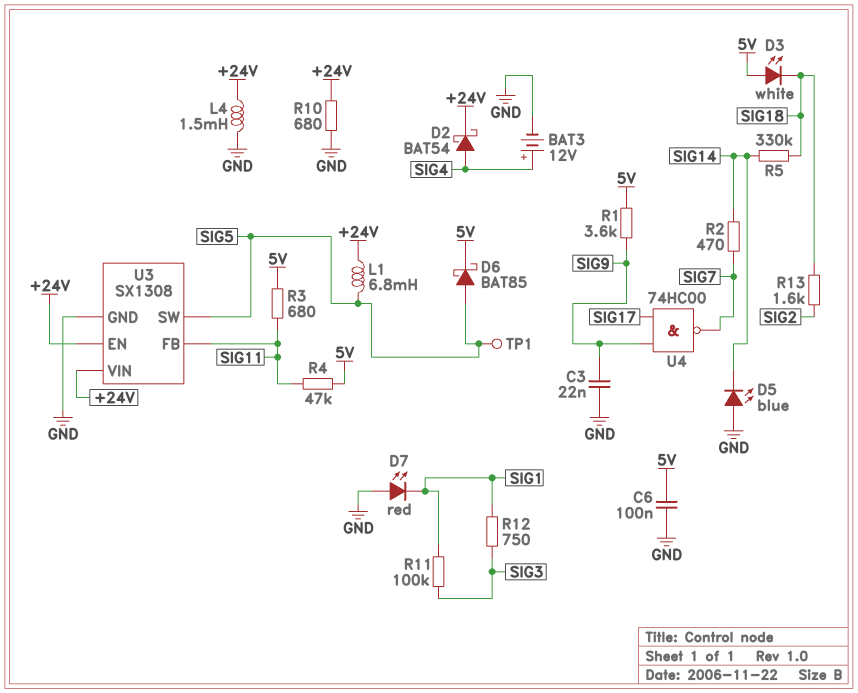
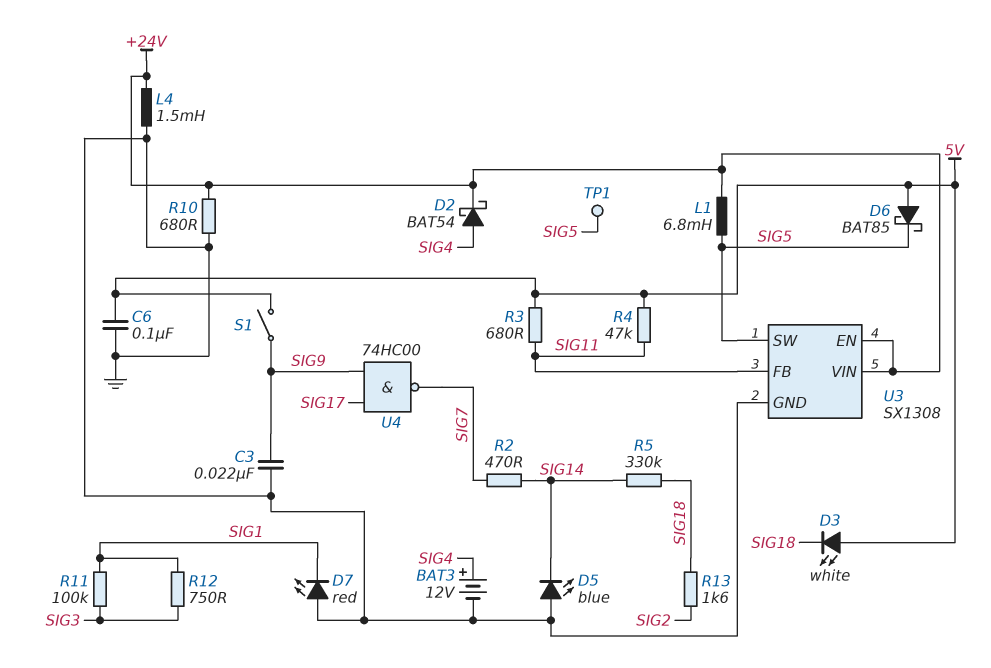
D6: schottky BAT85 (A SIG5, K 5V) -> schottky BAT85 (A 5V, K SIG5)
R1: 3.6k (5V, SIG9) -> none
S1: none -> switch (5V, SIG9)

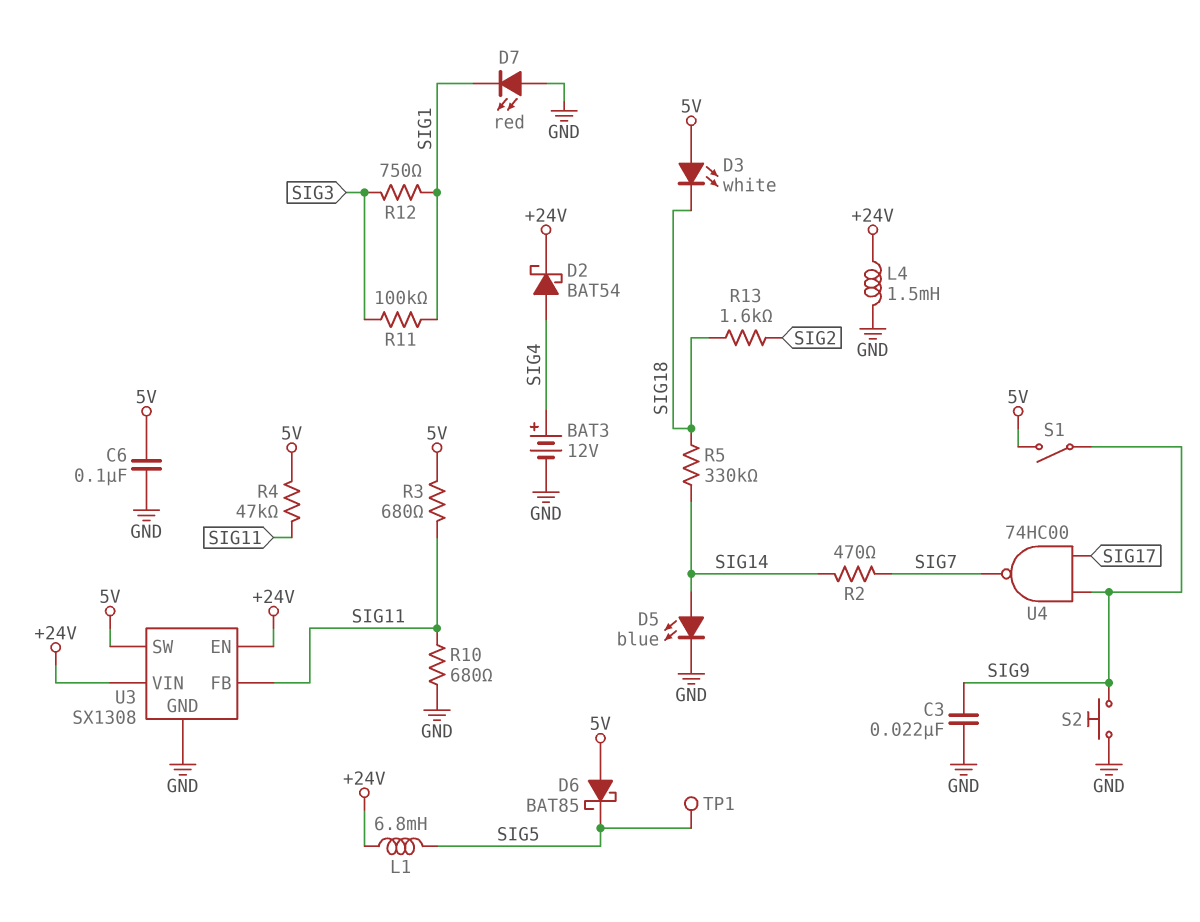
D5: LED blue (A GND, K SIG14) -> LED blue (A SIG14, K GND)
R10: 680 (+24V, GND) -> 680 (GND, SIG11)
S2: none -> button (GND, SIG9)
U3 pin SW: SIG5 -> 5V

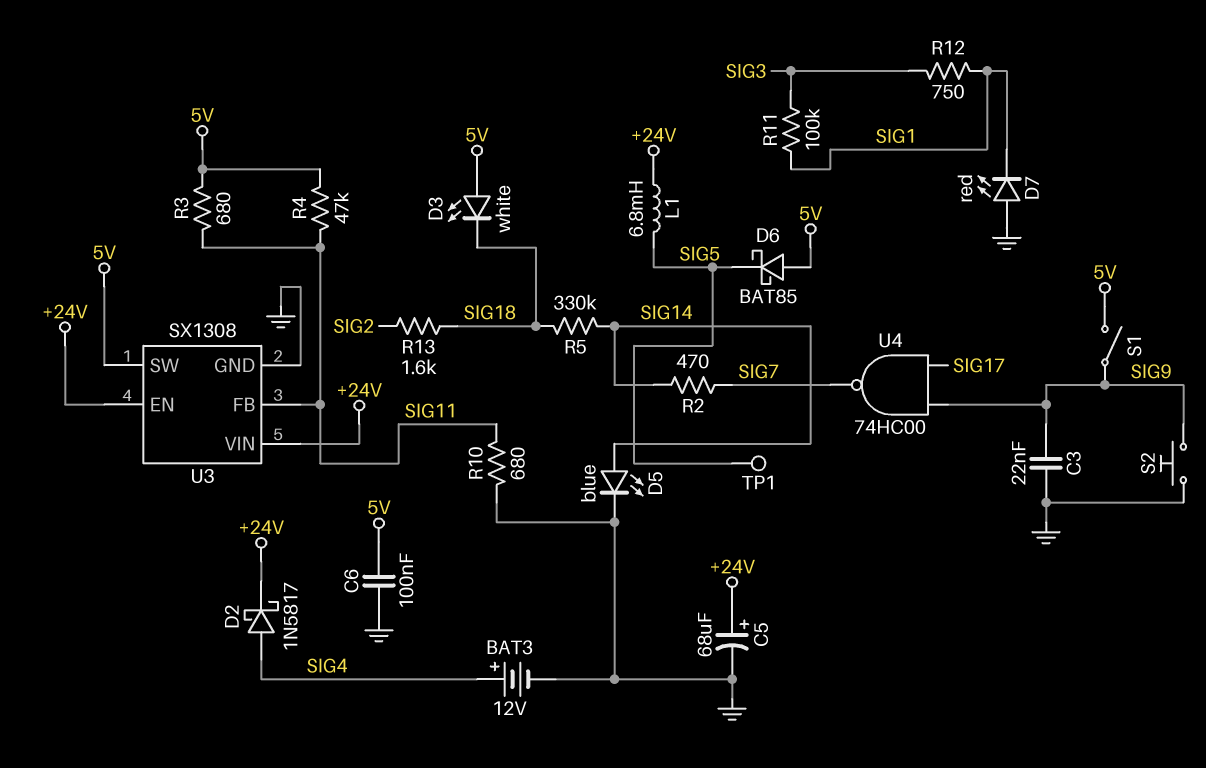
C5: none -> 68uF (plus +24V, minus GND)
D2: schottky BAT54 (A SIG4, K +24V) -> schottky 1N5817 (A SIG4, K +24V)
L4: 1.5mH (+24V, GND) -> none

